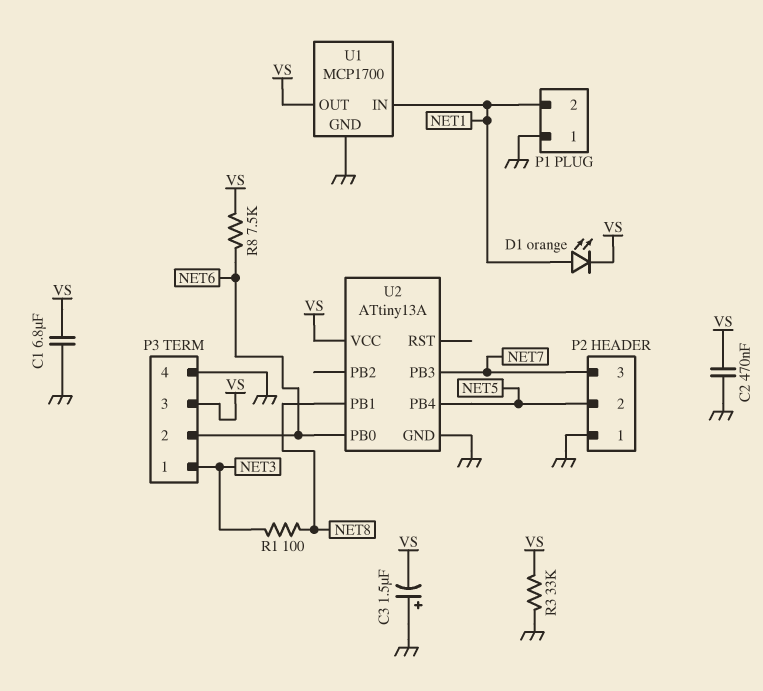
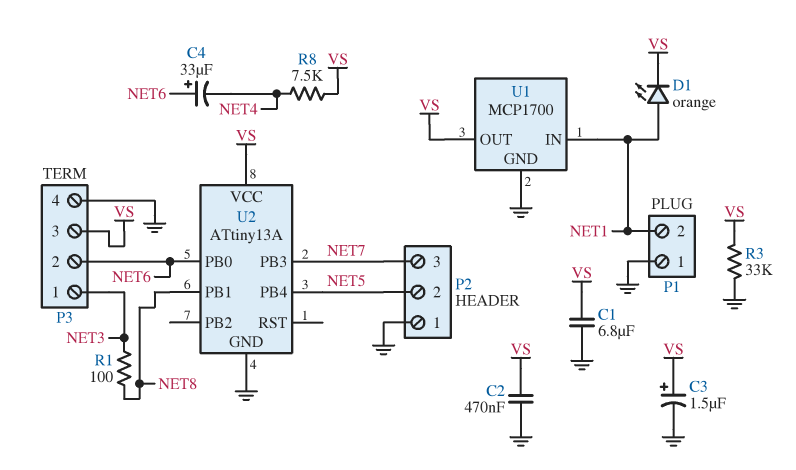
C3: 1.5uF (plus GND, minus VS) -> 1.5uF (plus VS, minus GND)
C4: none -> 33uF (plus NET6, minus NET4)
R8: 7.5k (NET6, VS) -> 7.5k (NET4, VS)

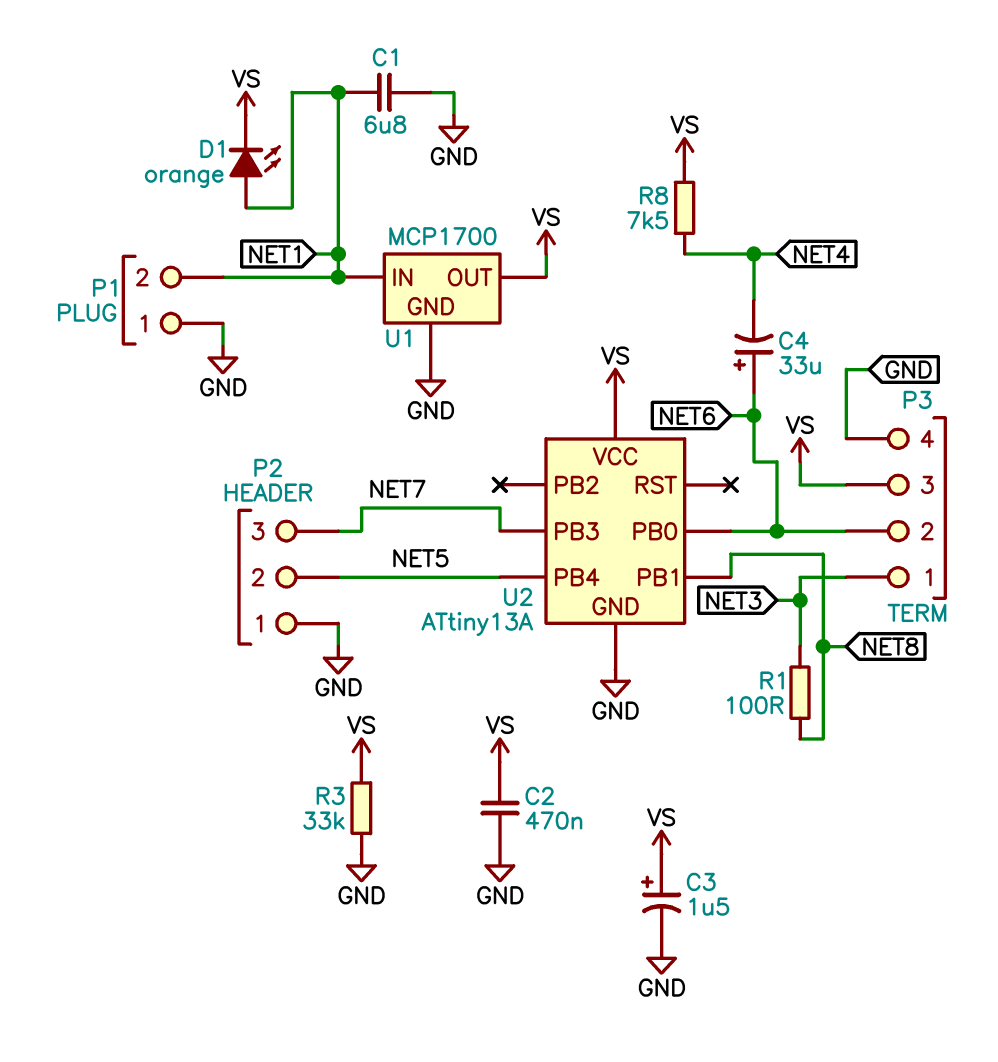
C1: 6.8uF (GND, VS) -> 6.8uF (GND, NET1)

